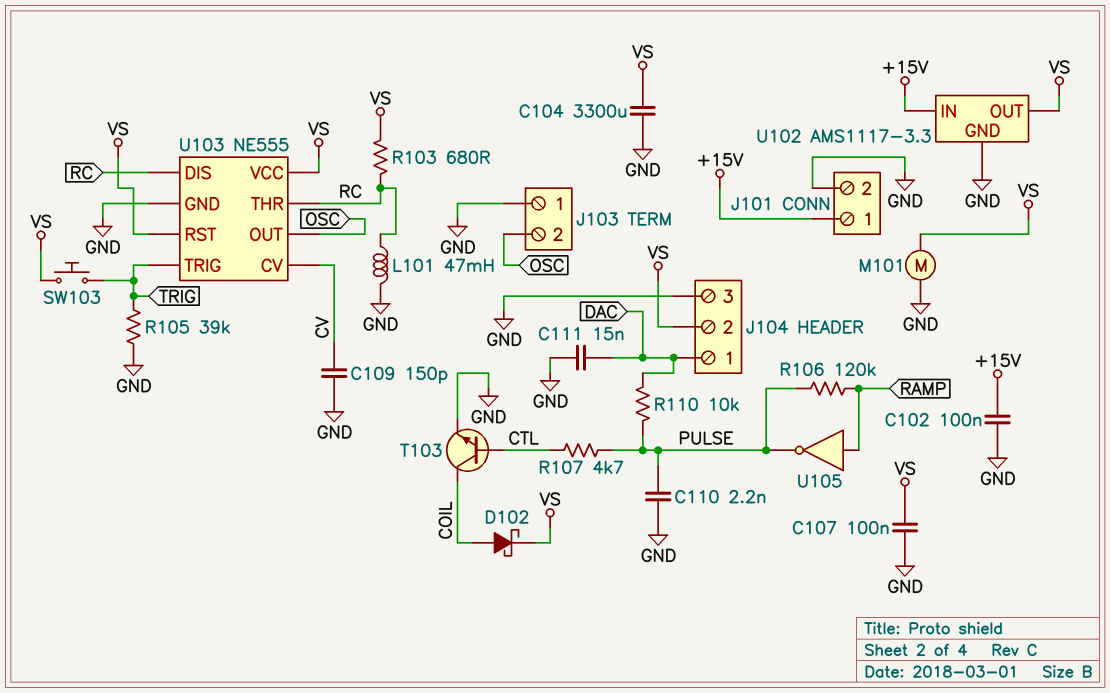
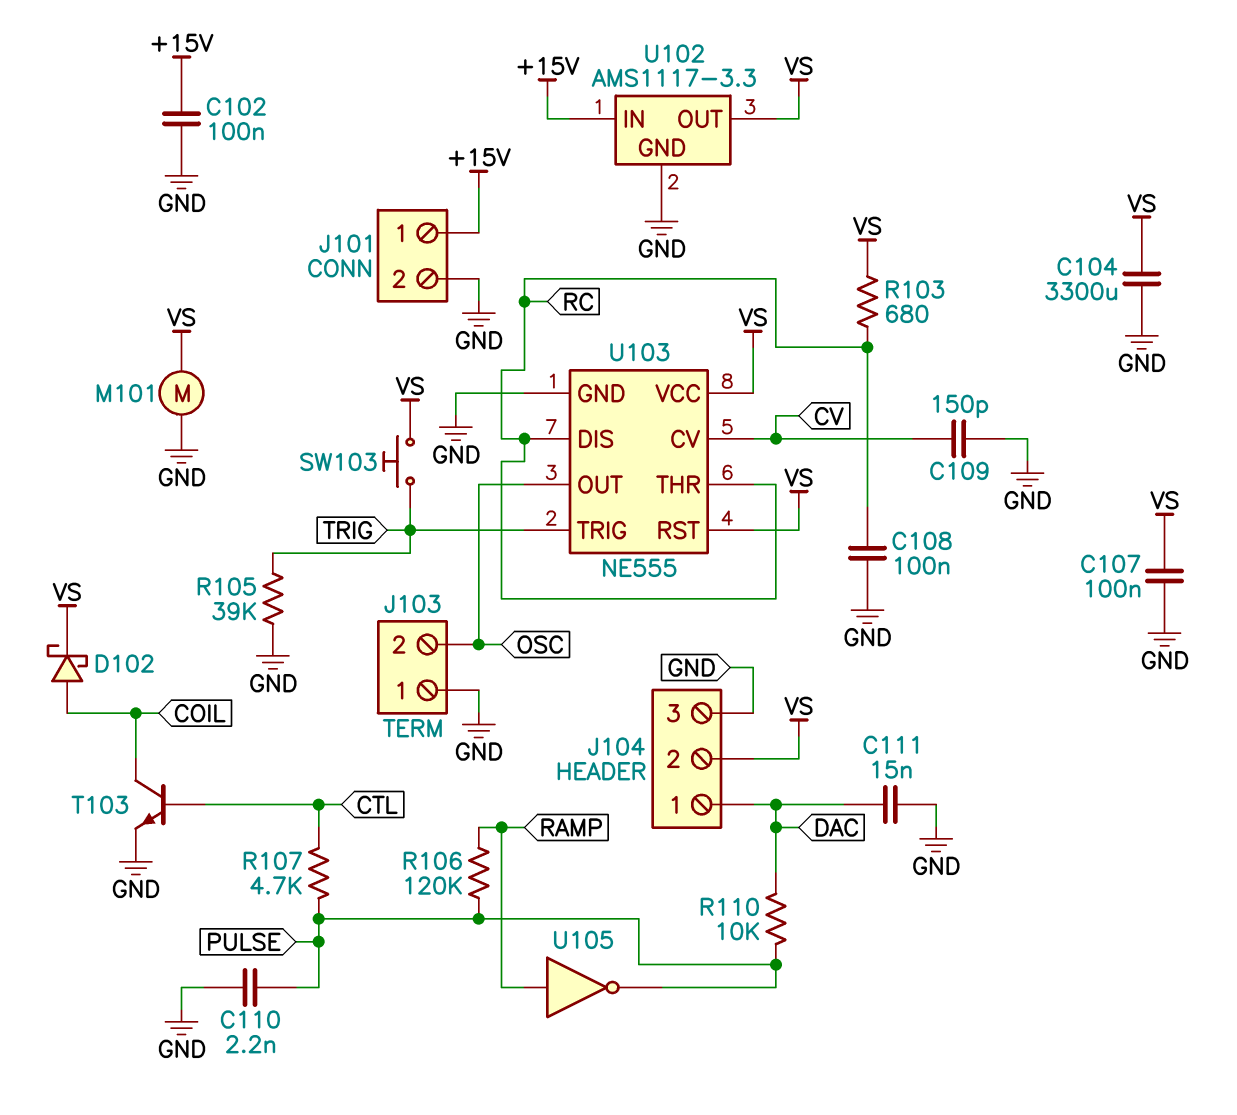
C108: none -> 100nF (GND, RC)
L101: 47mH (GND, RC) -> none

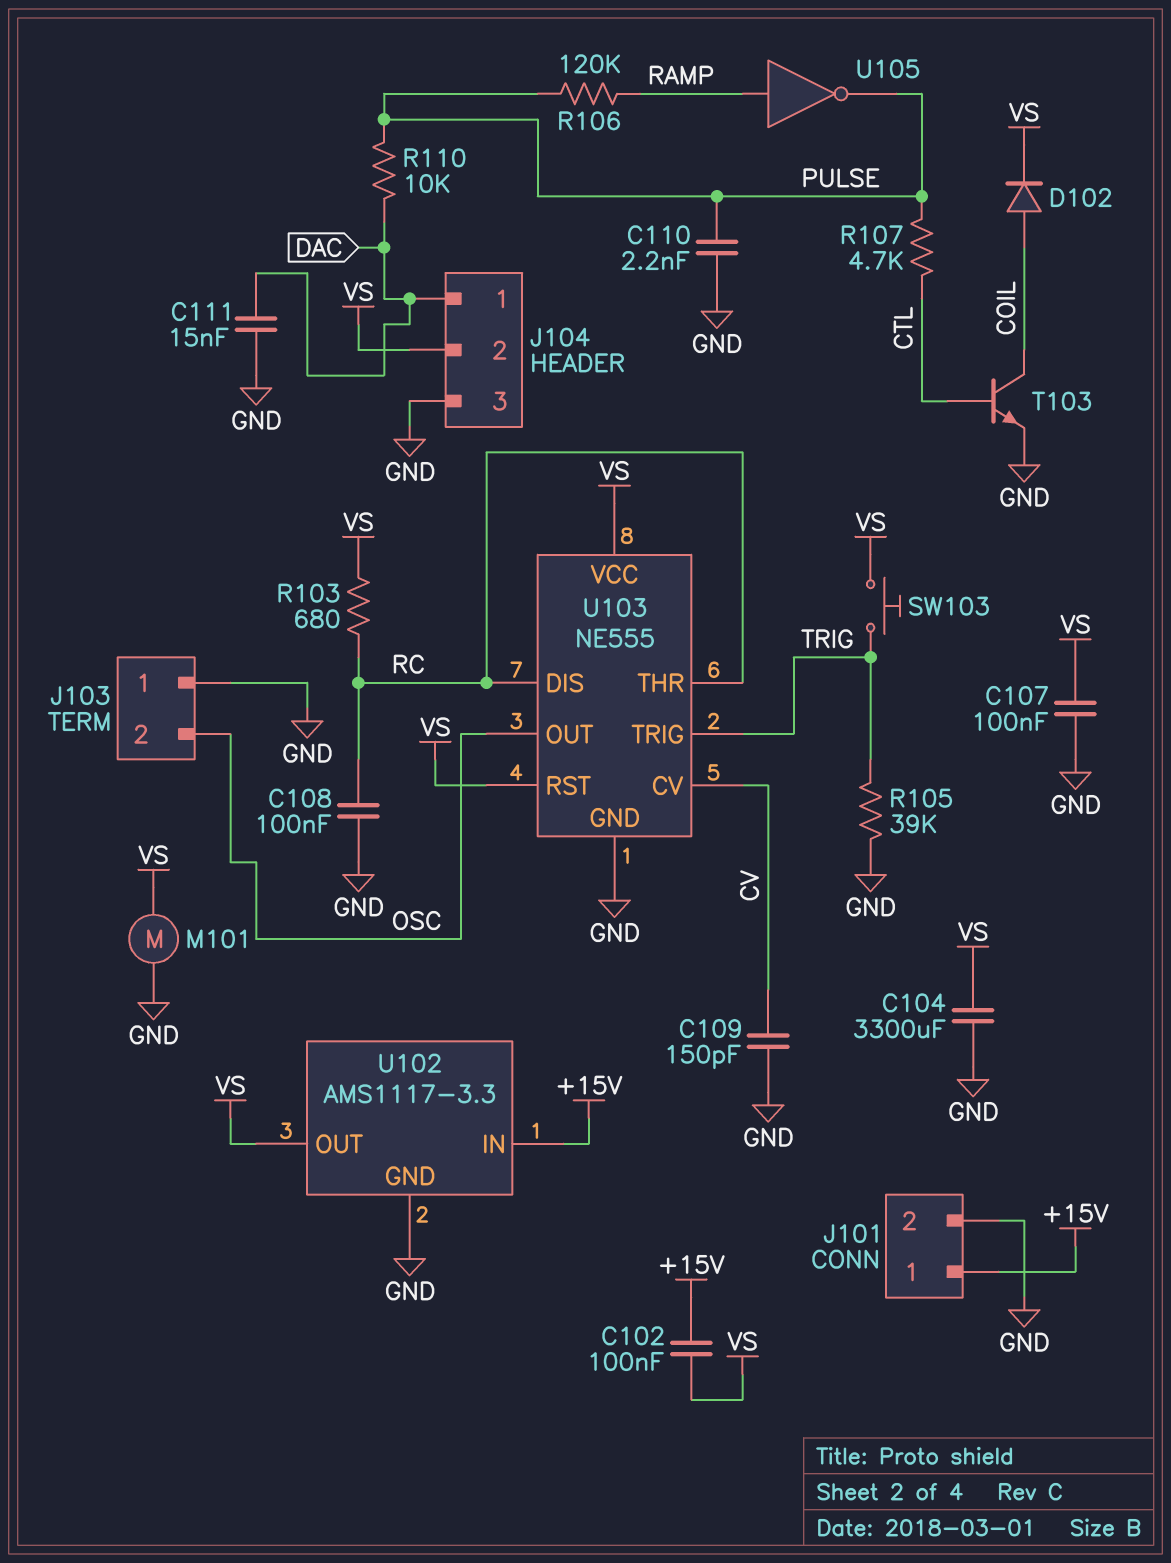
C102: 100nF (+15V, GND) -> 100nF (+15V, VS)
D102: schottky (A COIL, K VS) -> diode (A COIL, K VS)

